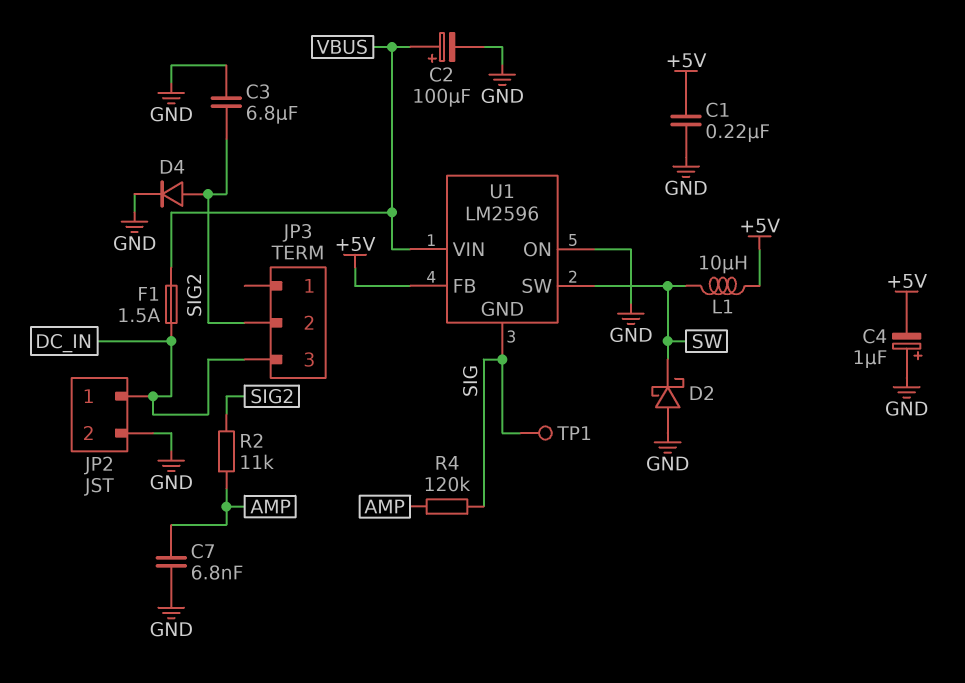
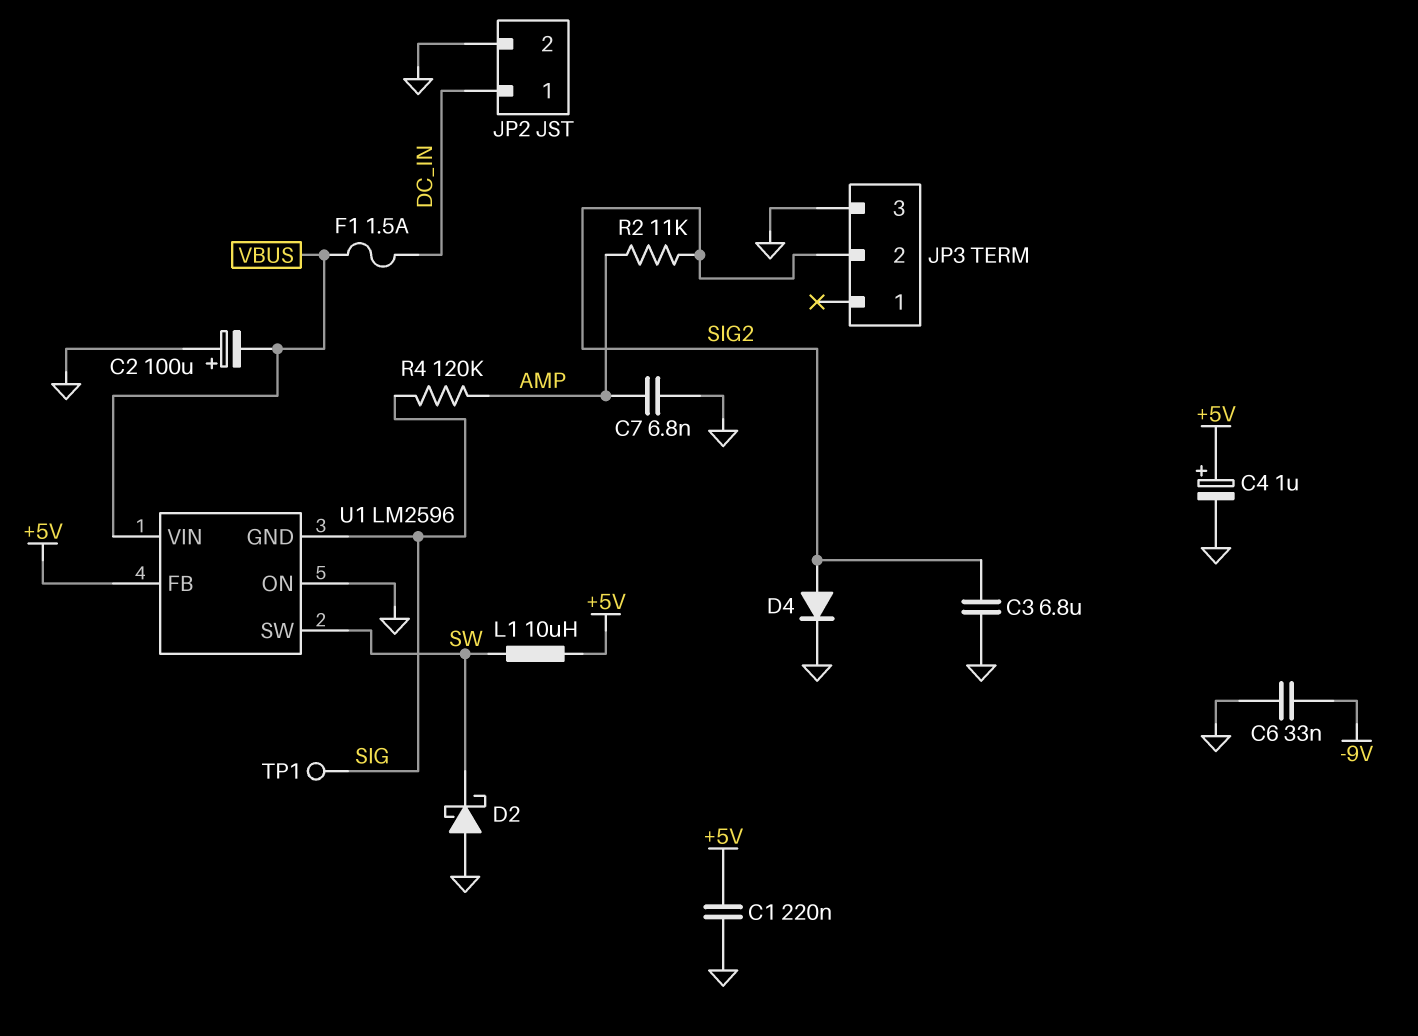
C2: 100uF (plus VBUS, minus GND) -> 100uF (plus GND, minus VBUS)
C4: 1uF (plus GND, minus +5V) -> 1uF (plus +5V, minus GND)
C6: none -> 33nF (-9V, GND)
JP3 pin 3: DC_IN -> GND

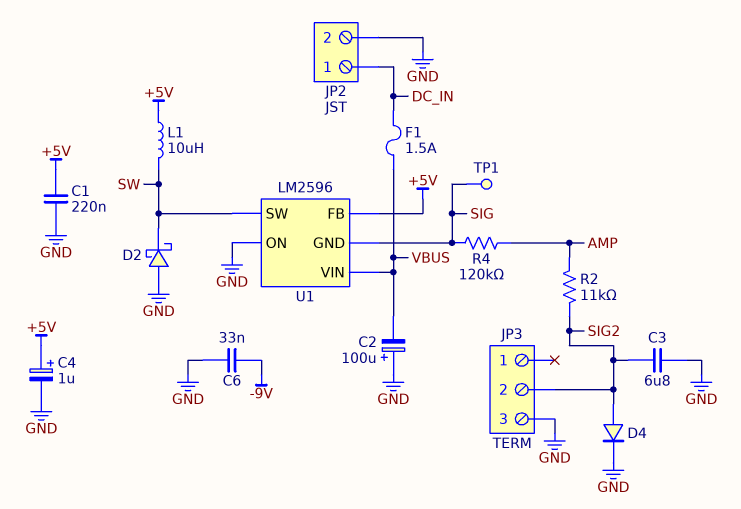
C7: 6.8nF (AMP, GND) -> none

